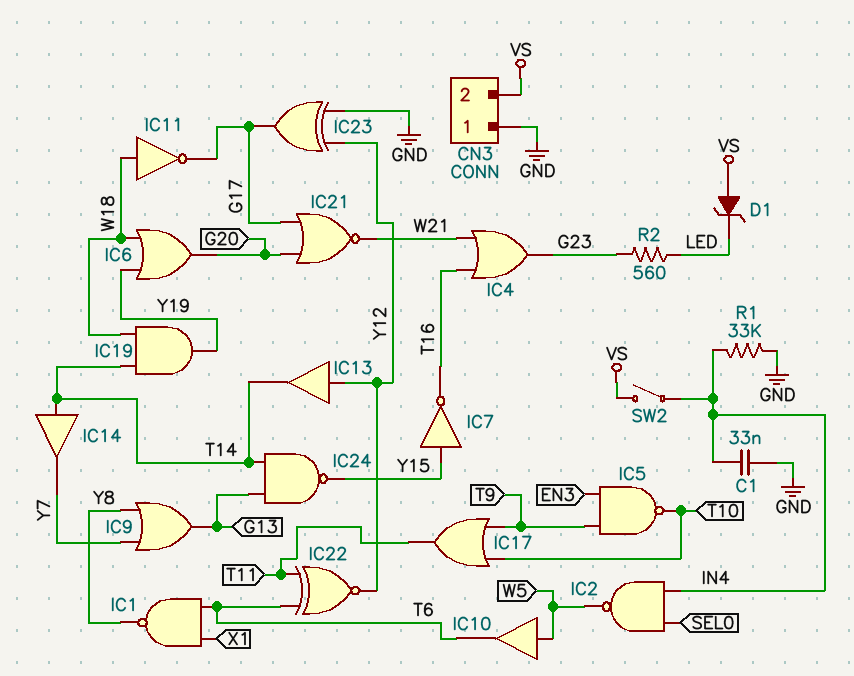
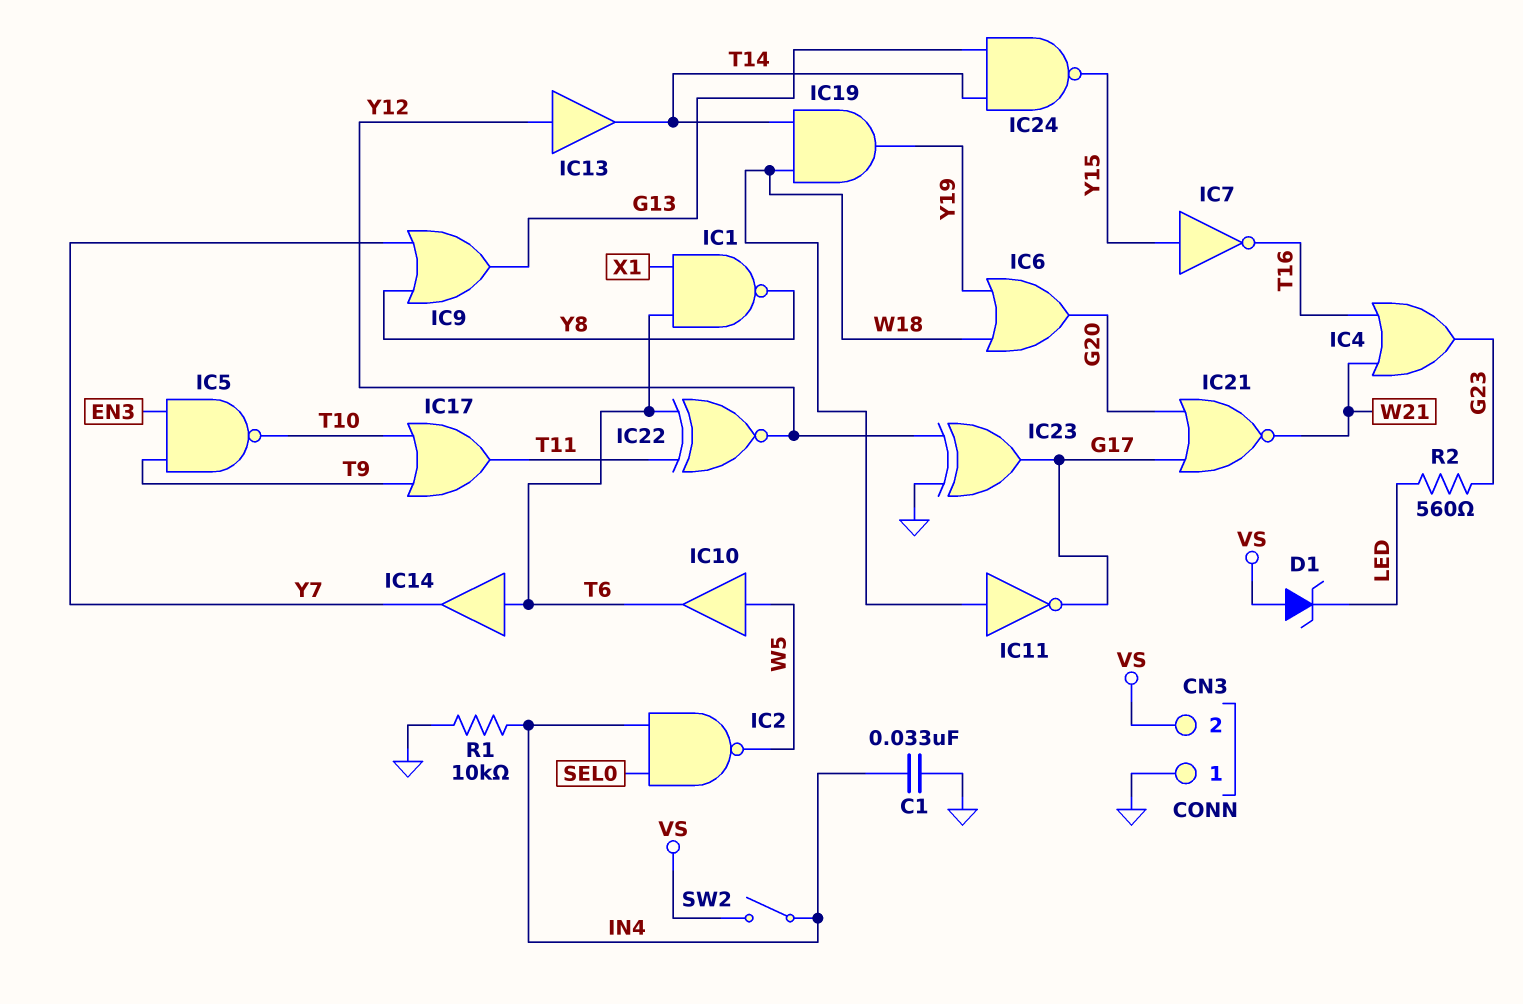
IC14: buffer (in T14, out Y7) -> buffer (in T6, out Y7)
R1: 33k (GND, IN4) -> 10k (GND, IN4)

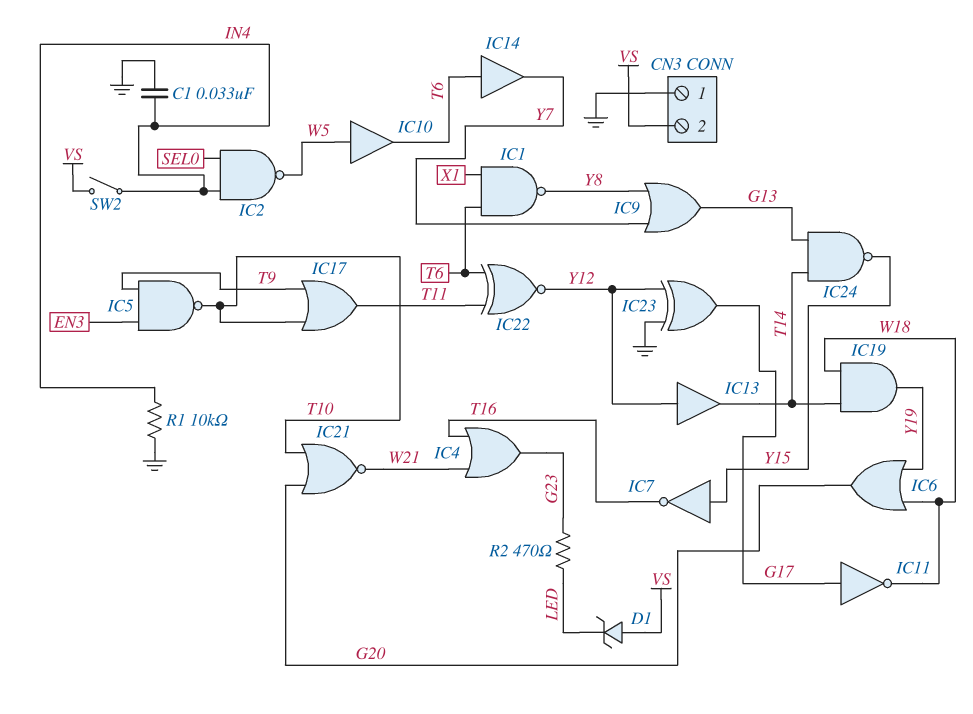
IC11: NOT (in W18, out G17) -> NOT (in G17, out W18)
IC21: NOR (in G17, in G20, out W21) -> NOR (in G20, in T10, out W21)
R2: 560 (G23, LED) -> 470 (G23, LED)

